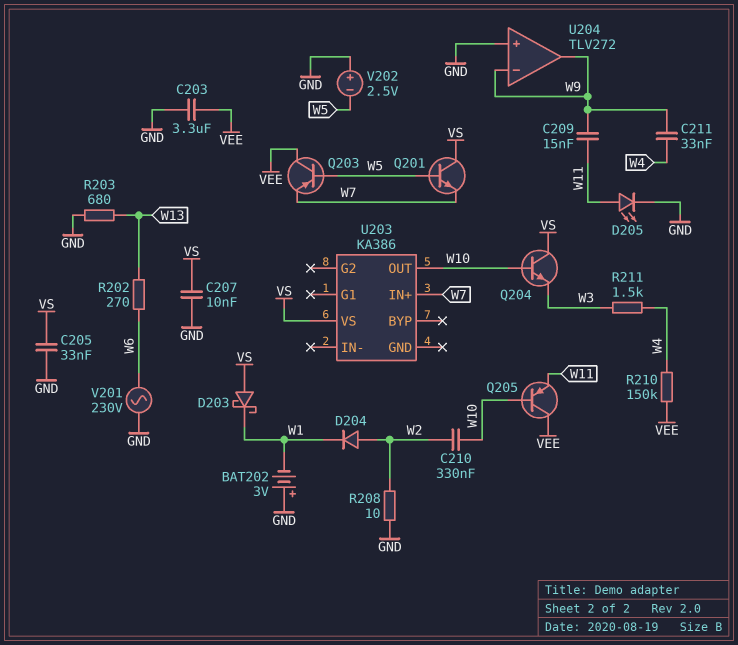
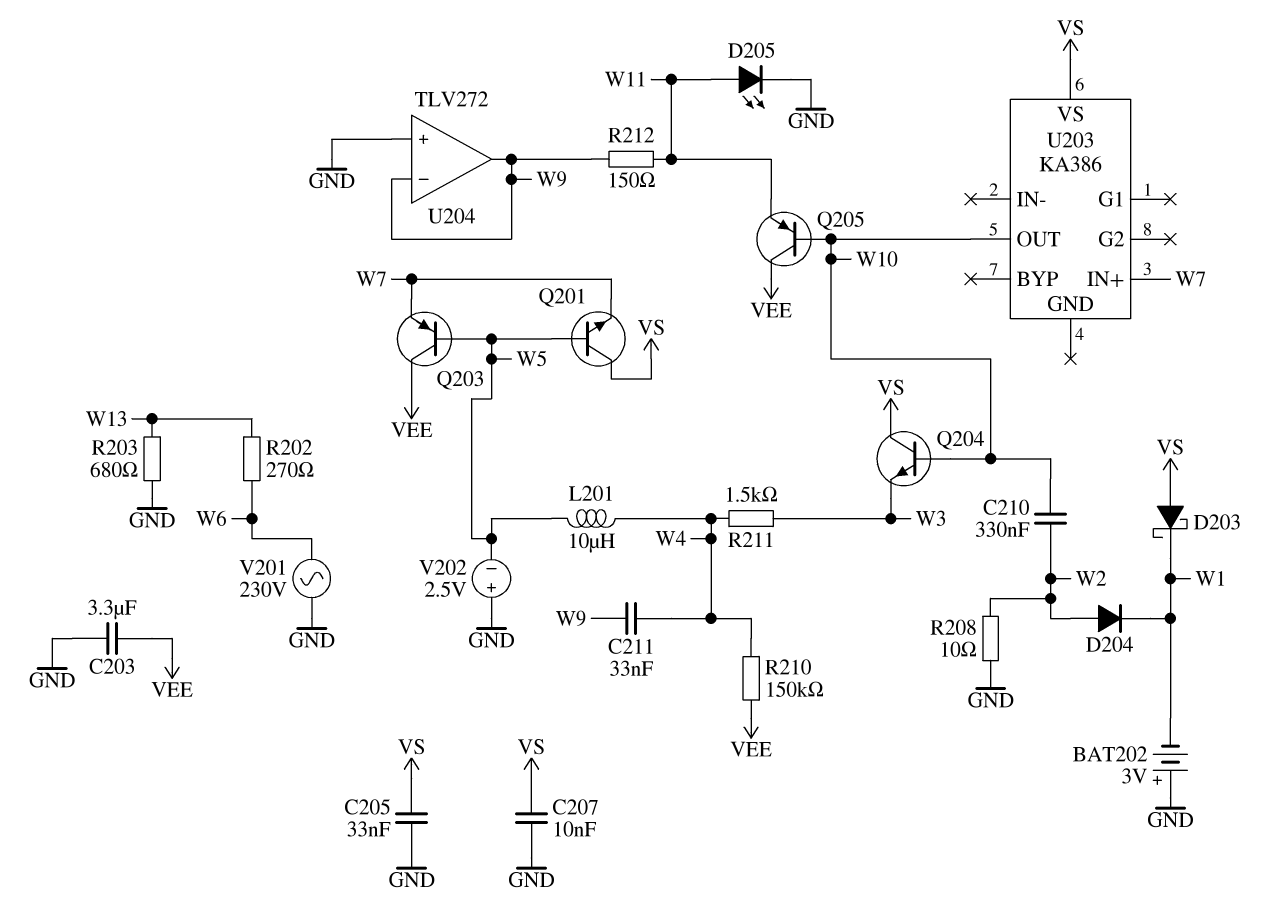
C209: 15nF (W9, W11) -> none
L201: none -> 10uH (W4, W5)
R212: none -> 150 (W9, W11)

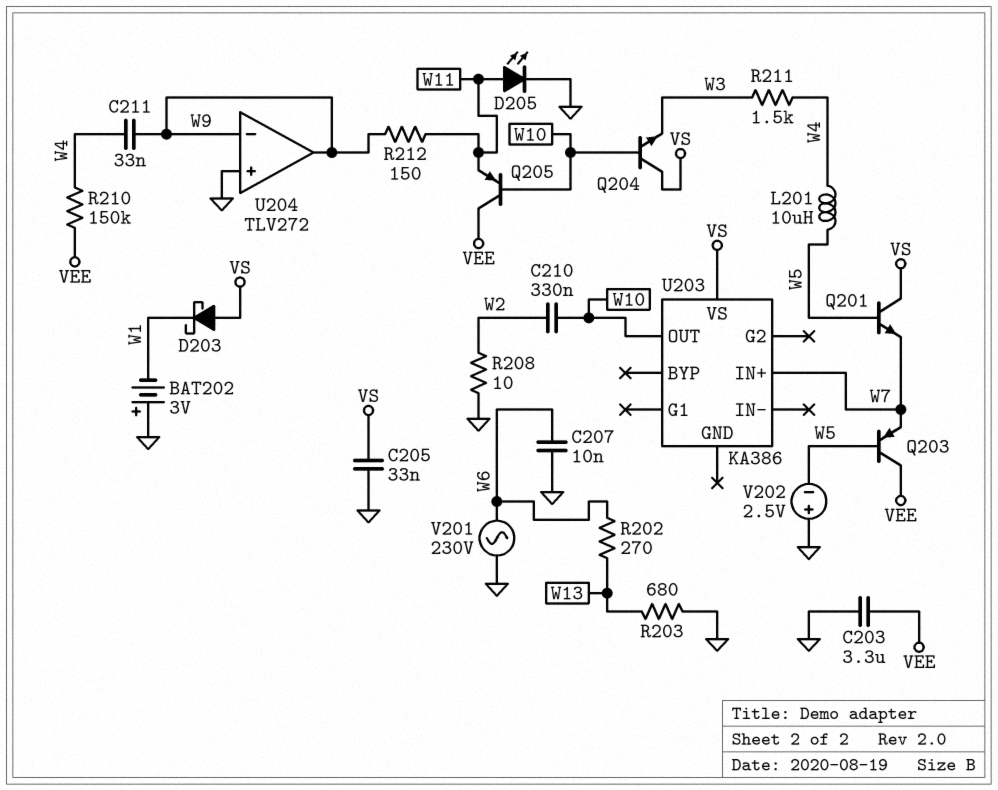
C207: 10nF (GND, VS) -> 10nF (GND, W6)
D204: diode (A W2, K W1) -> none

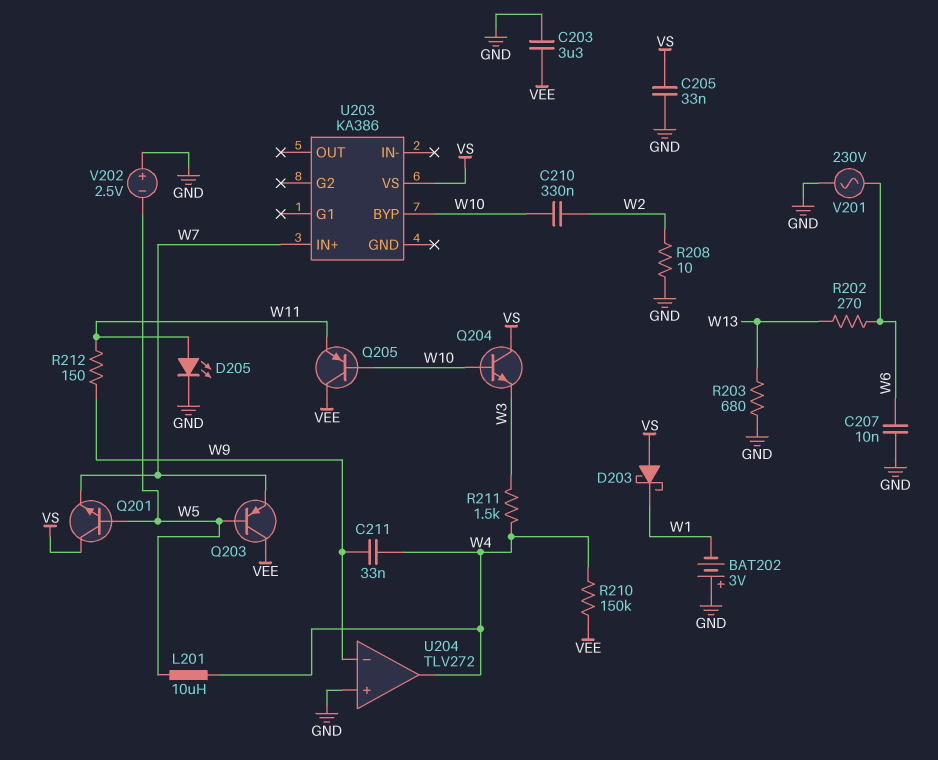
U203 pin BYP: none -> W10
U203 pin OUT: W10 -> none
U204 pin out: W9 -> W4

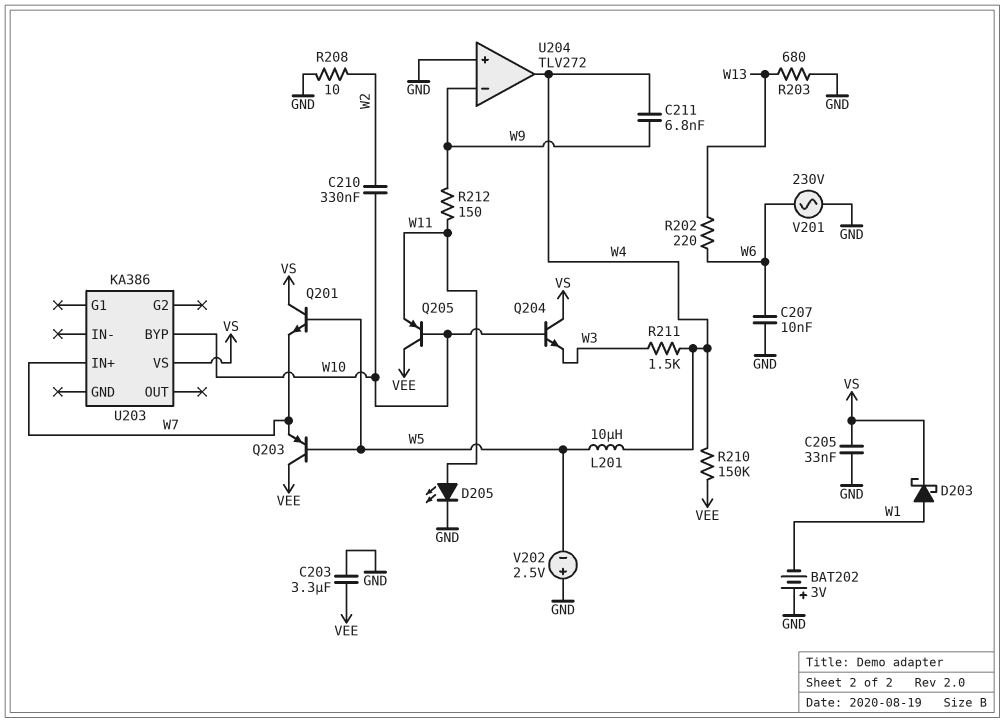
C211: 33nF (W4, W9) -> 6.8nF (W4, W9)
D203: schottky (A VS, K W1) -> schottky (A W1, K VS)
R202: 270 (W6, W13) -> 220 (W6, W13)

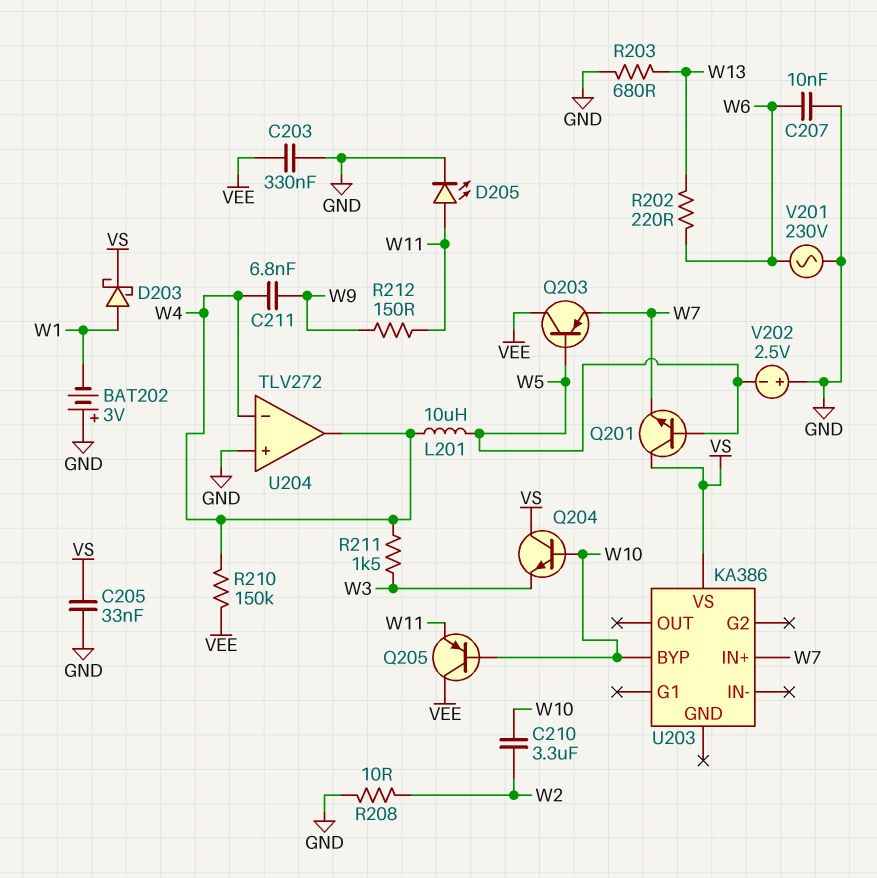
C203: 3.3uF (GND, VEE) -> 330nF (GND, VEE)
C210: 330nF (W2, W10) -> 3.3uF (W2, W10)
U204 pin in-: W9 -> W4

